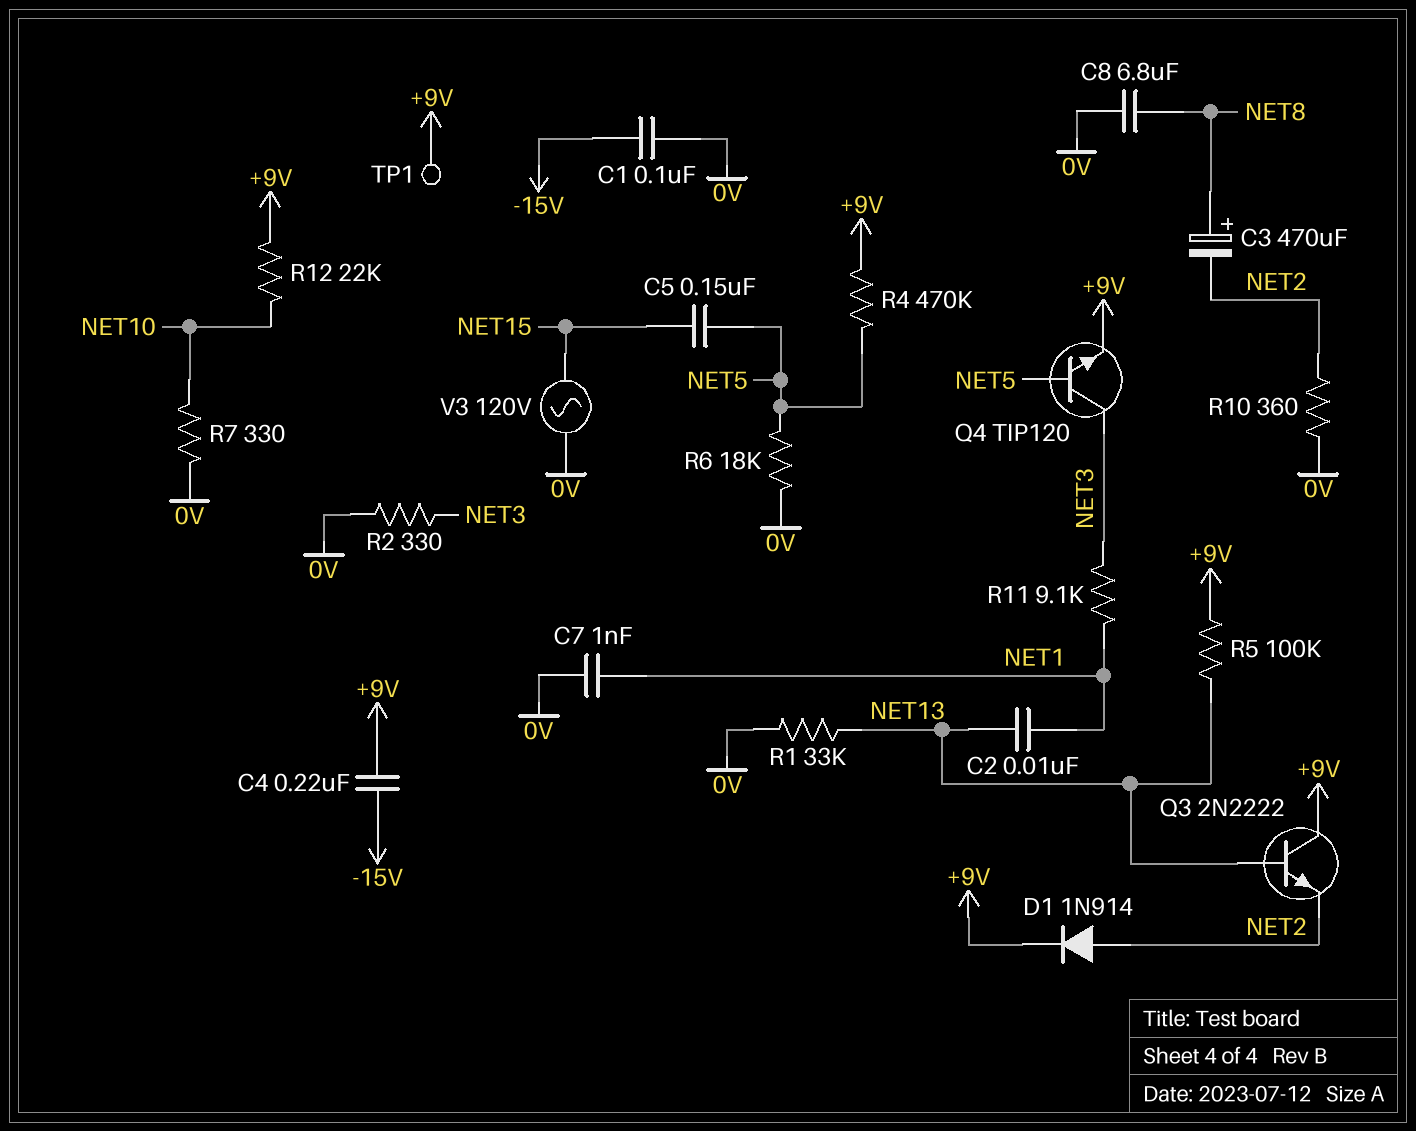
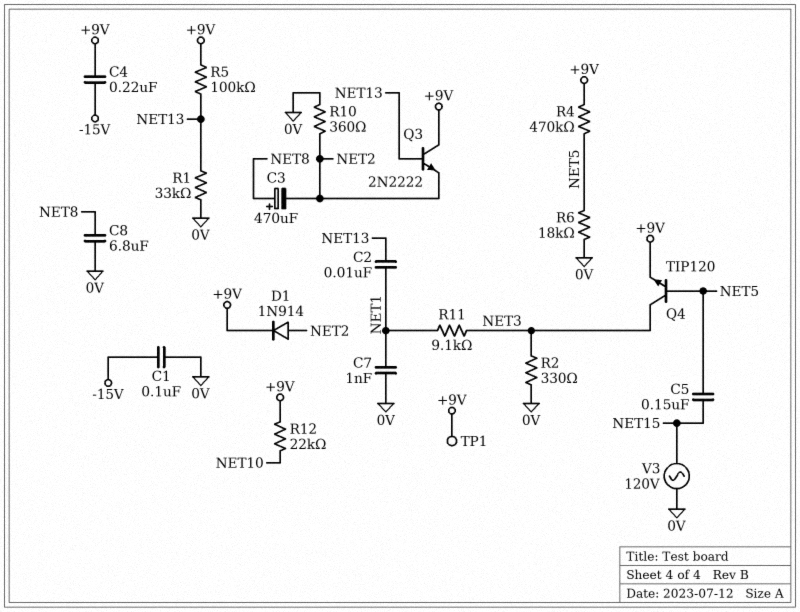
R7: 330 (0V, NET10) -> none

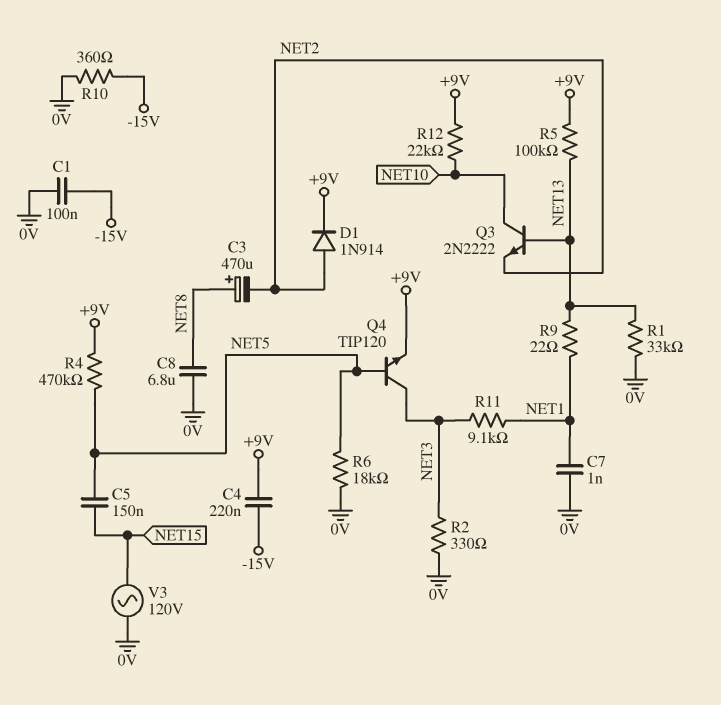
C2: 10nF (NET1, NET13) -> none
Q3: NPN 2N2222 (B NET13, C +9V, E NET2) -> NPN 2N2222 (B NET13, C NET10, E NET2)
R9: none -> 22 (NET1, NET13)
R10: 360 (0V, NET2) -> 360 (-15V, 0V)
TP1: test point (+9V) -> none

